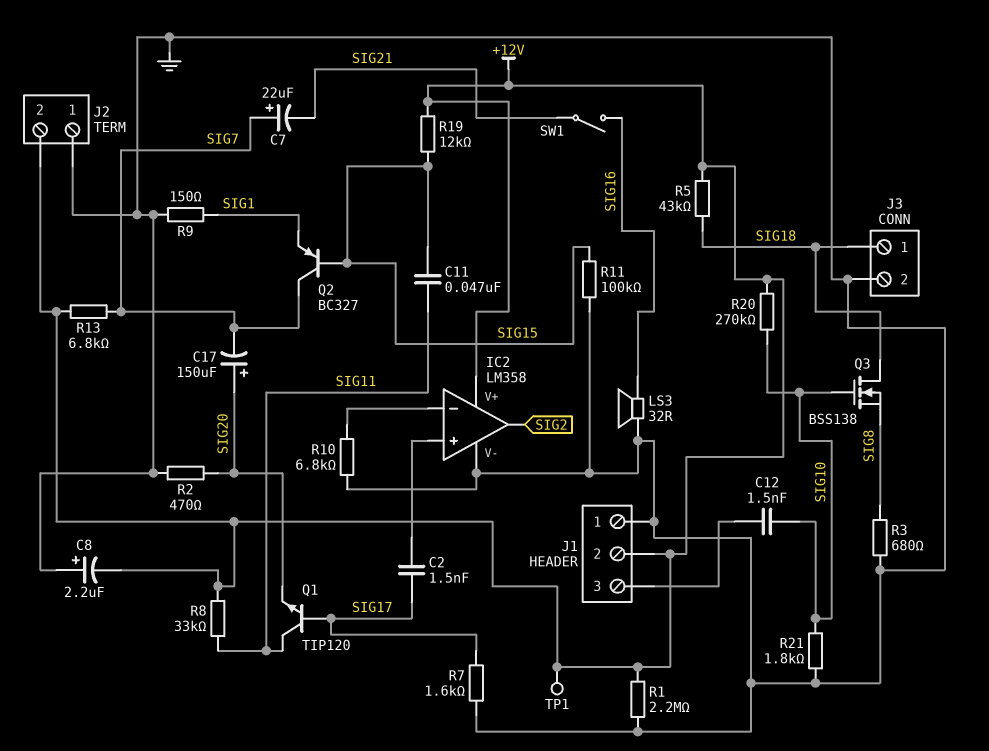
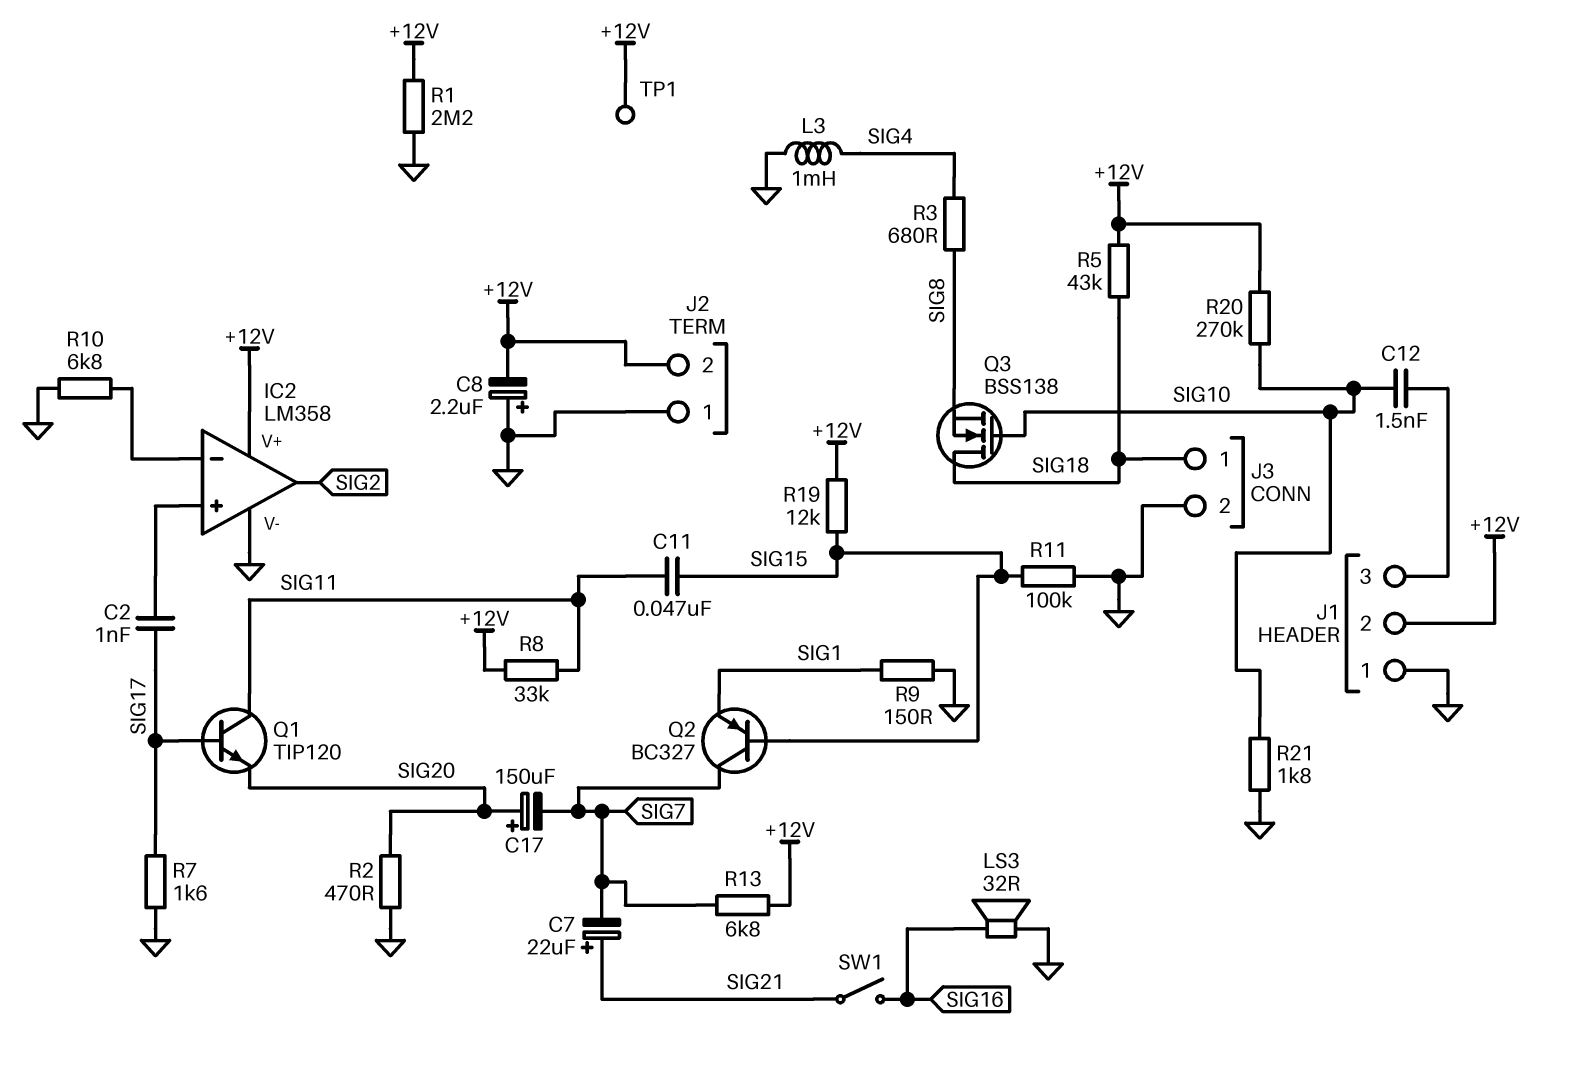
C2: 1.5nF (IC2/in+, SIG17) -> 1nF (IC2/in+, SIG17)
C7: 22uF (plus SIG7, minus SIG21) -> 22uF (plus SIG21, minus SIG7)
L3: none -> 1mH (GND, SIG4)
R3: 680 (GND, SIG8) -> 680 (SIG4, SIG8)

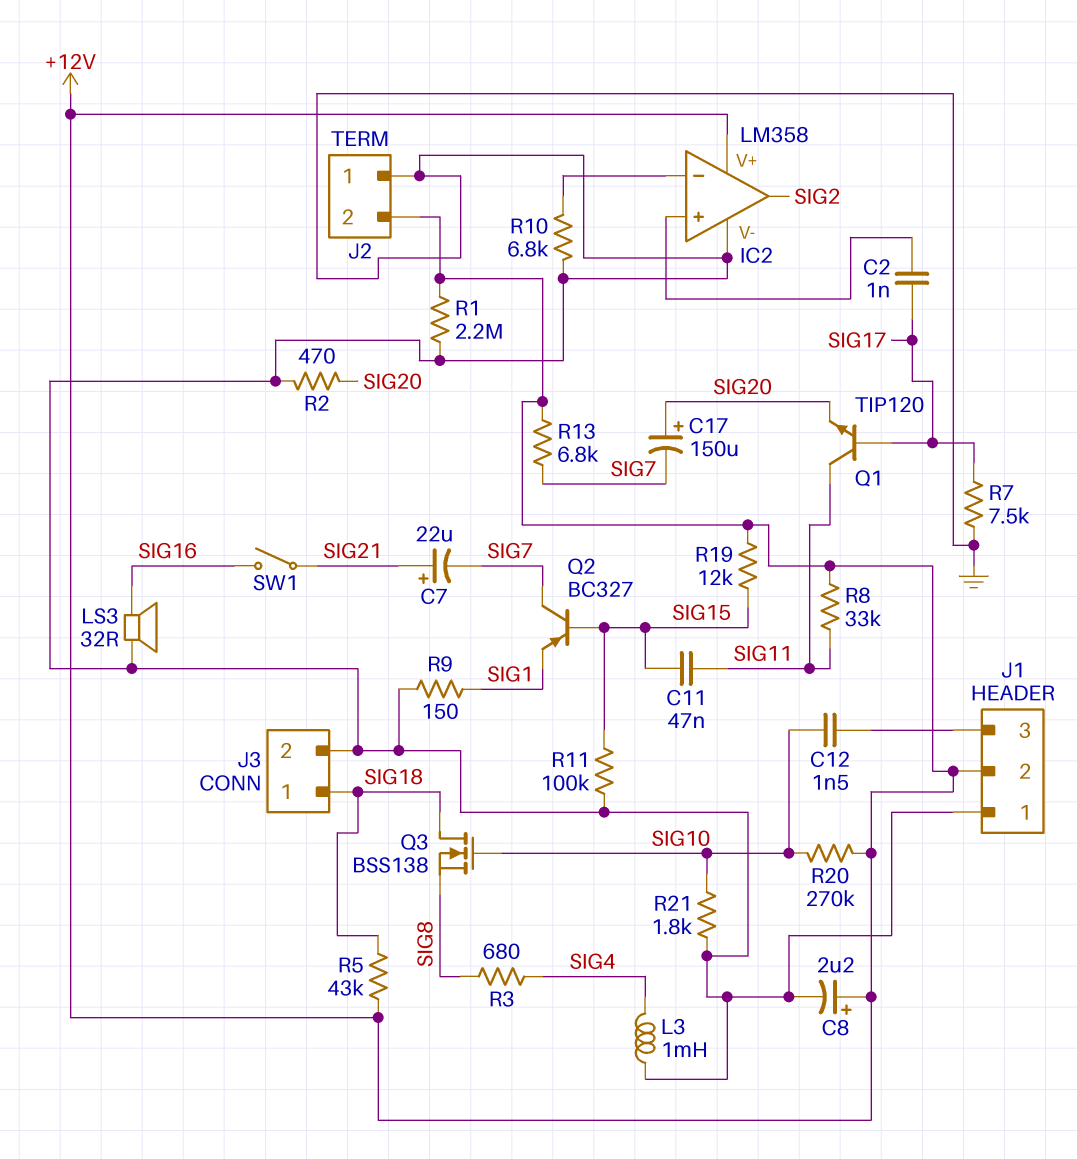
C8: 2.2uF (plus GND, minus +12V) -> 2.2uF (plus +12V, minus GND)
R7: 1.6k (GND, SIG17) -> 7.5k (GND, SIG17)
TP1: test point (+12V) -> none

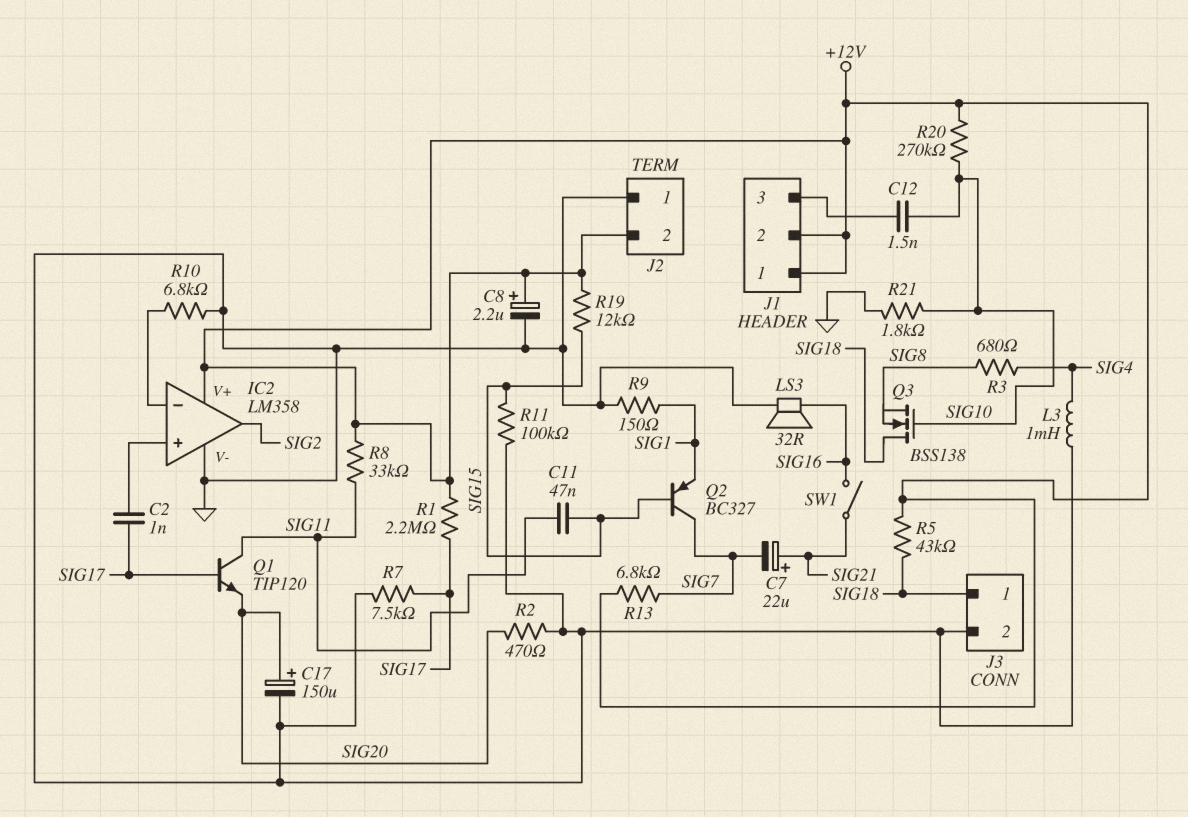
C17: 150uF (plus SIG20, minus SIG7) -> 150uF (plus SIG20, minus GND)
J1 pin 1: GND -> +12V
R1: 2.2M (+12V, GND) -> 2.2M (+12V, SIG17)

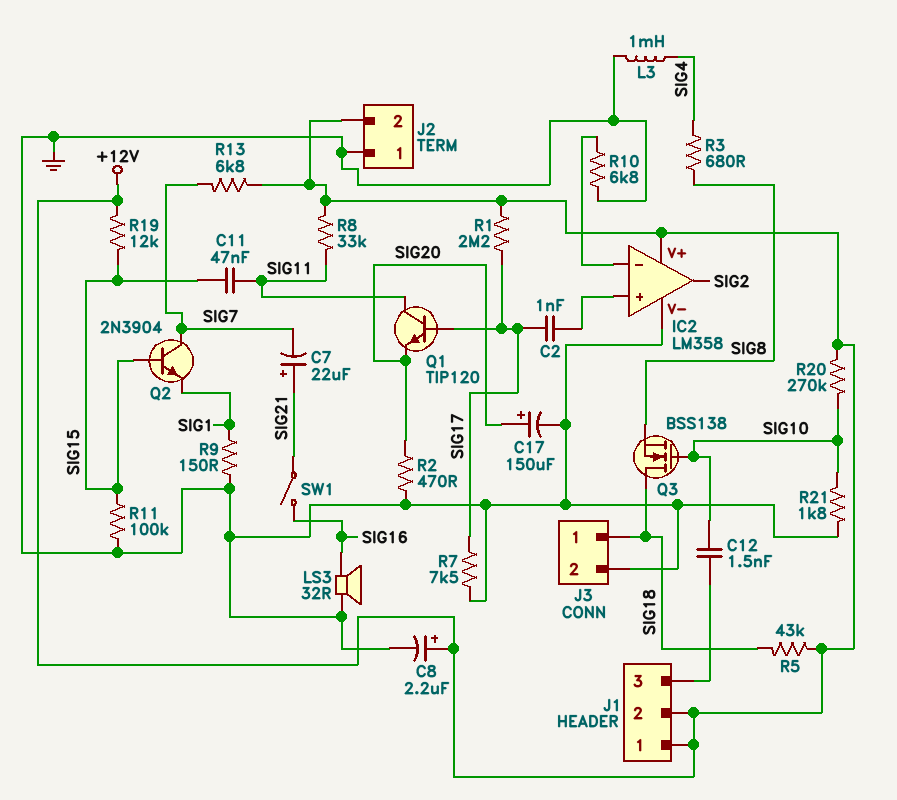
Q2: PNP BC327 (B SIG15, C SIG7, E SIG1) -> NPN 2N3904 (B SIG15, C SIG7, E SIG1)

